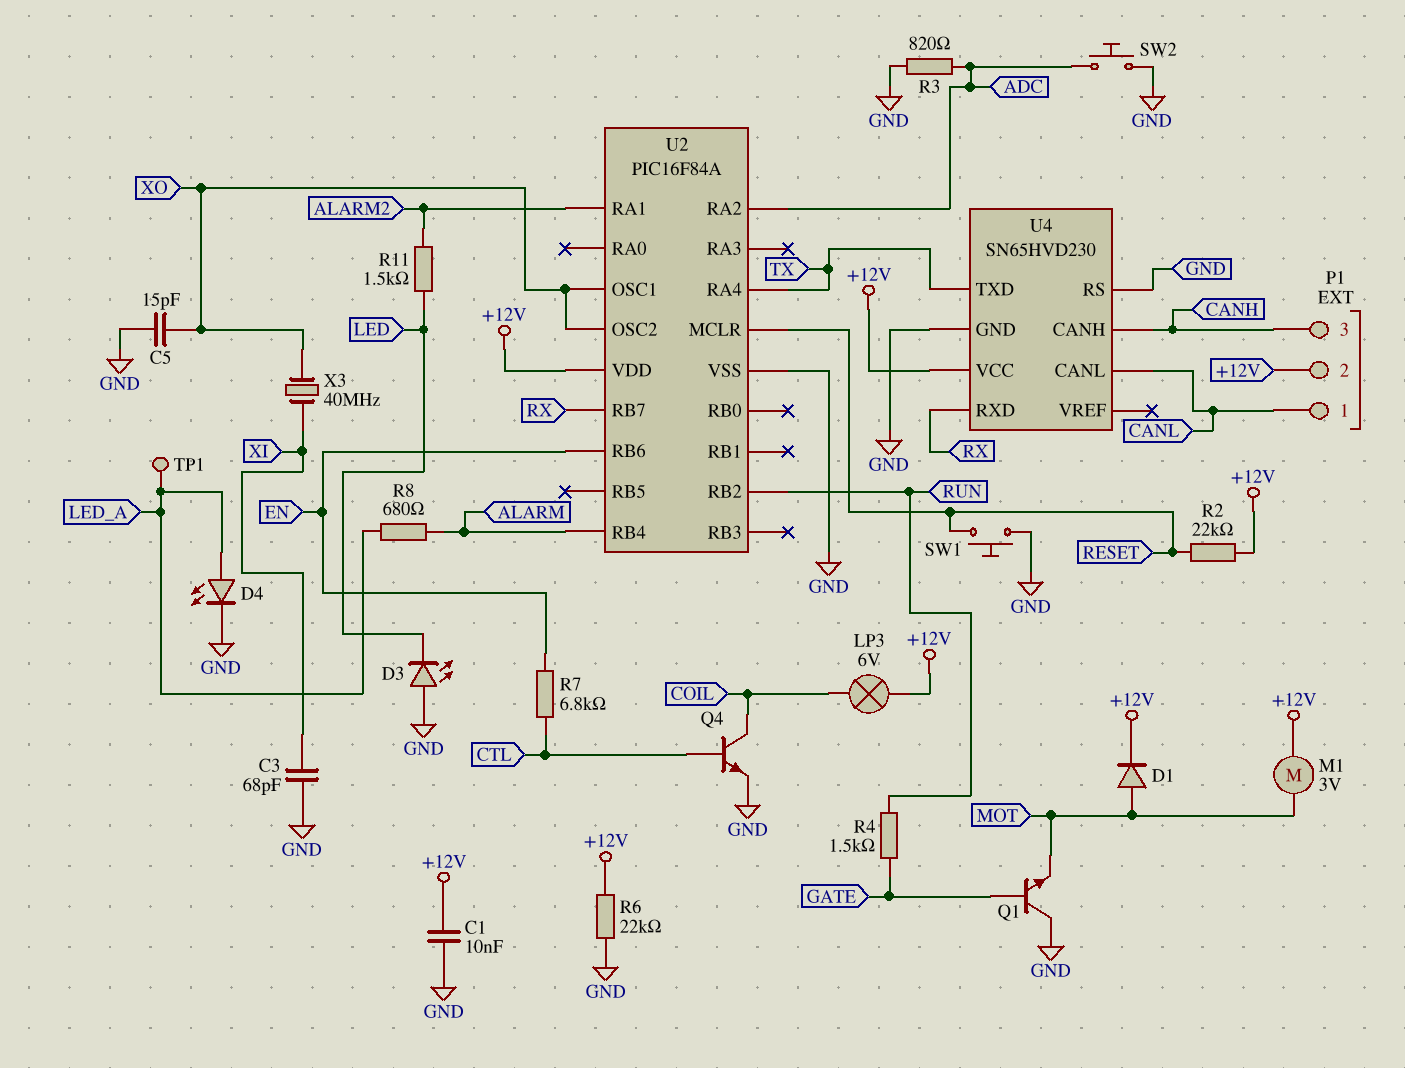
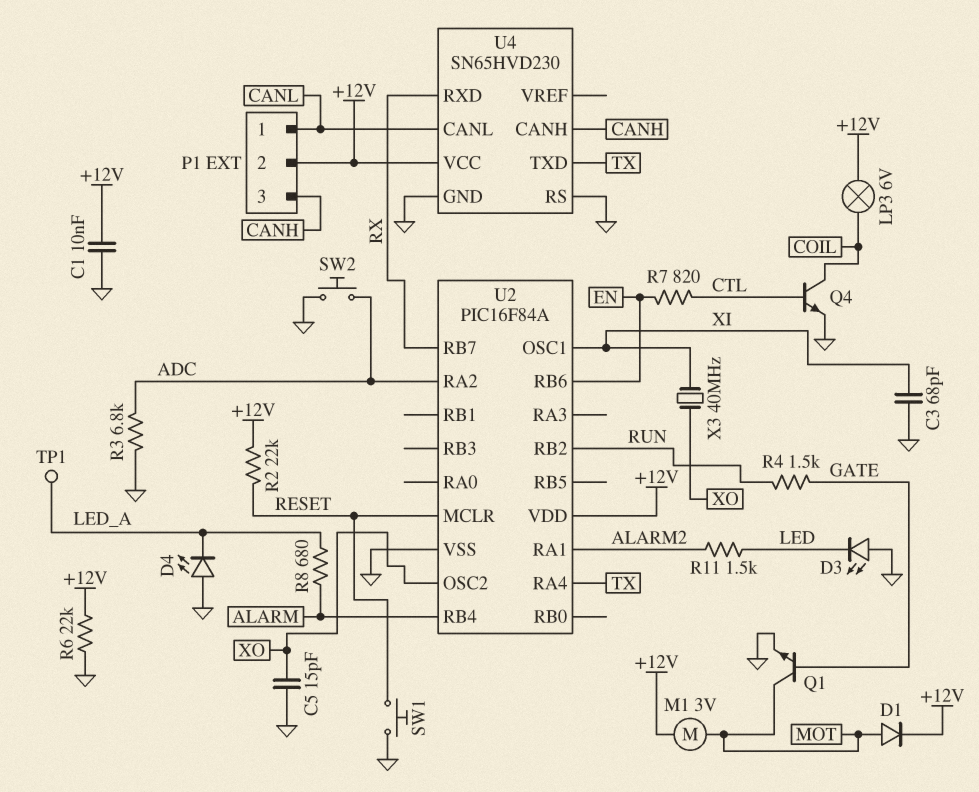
D4: LED (A LED_A, K GND) -> LED (A GND, K LED_A)
Q1: NPN (B GATE, C GND, E MOT) -> NPN (B GATE, C MOT, E GND)
R3: 820 (ADC, GND) -> 6.8k (ADC, GND)
R7: 6.8k (CTL, EN) -> 820 (CTL, EN)
U2 pin OSC1: XO -> XI

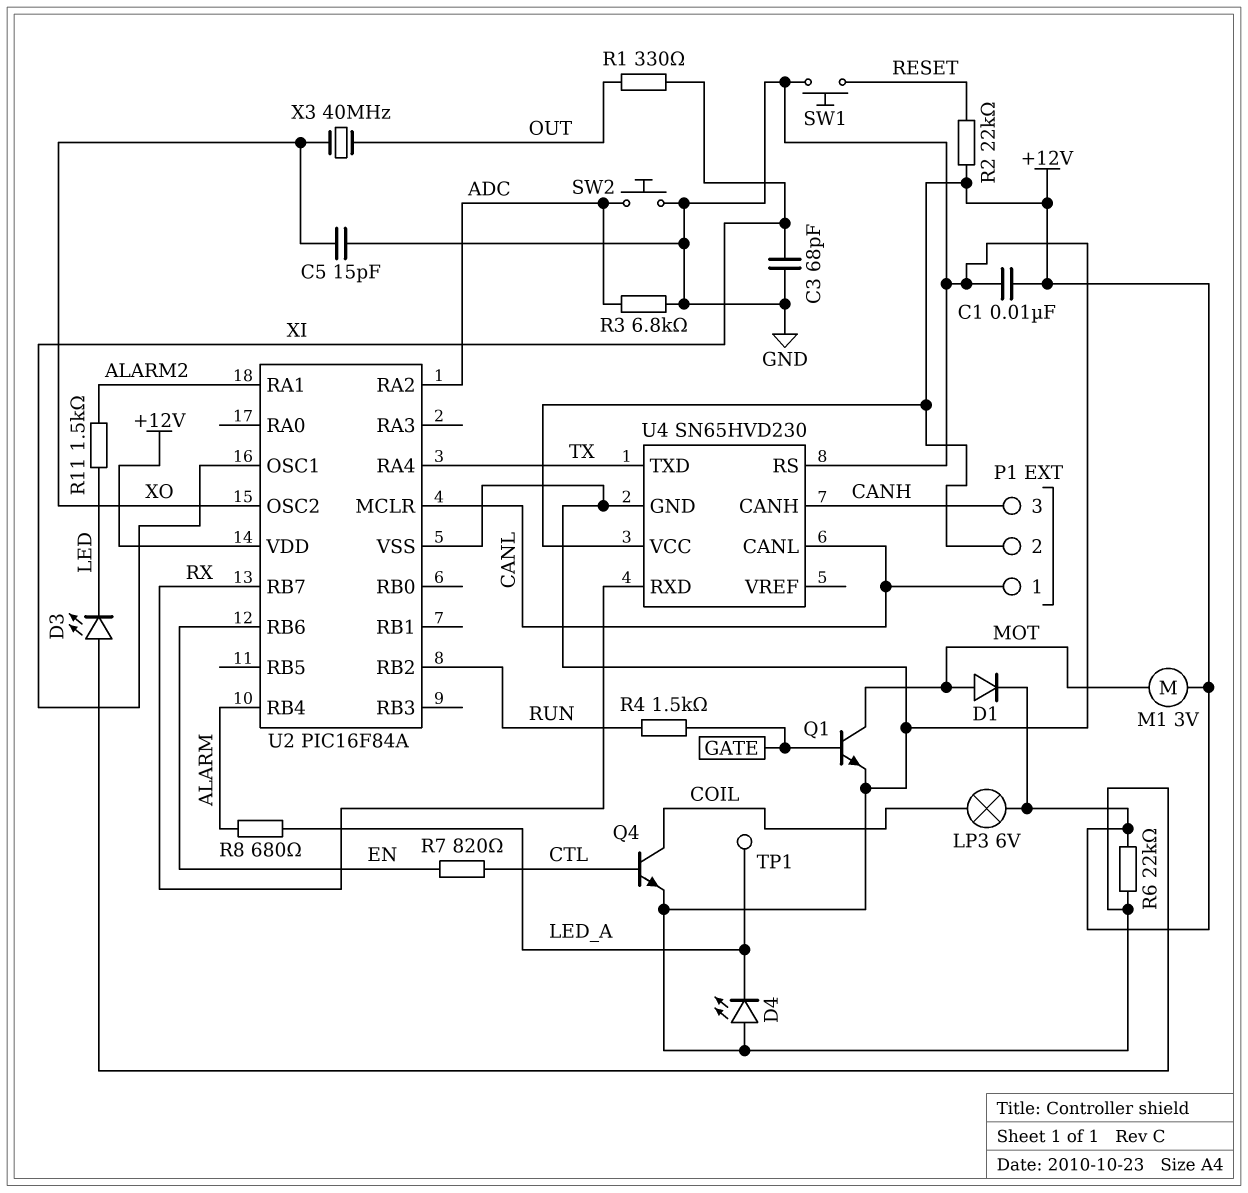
R1: none -> 330 (OUT, XI)
U2 pin MCLR: RESET -> CANL
X3: 40MHz (XI, XO) -> 40MHz (OUT, XO)

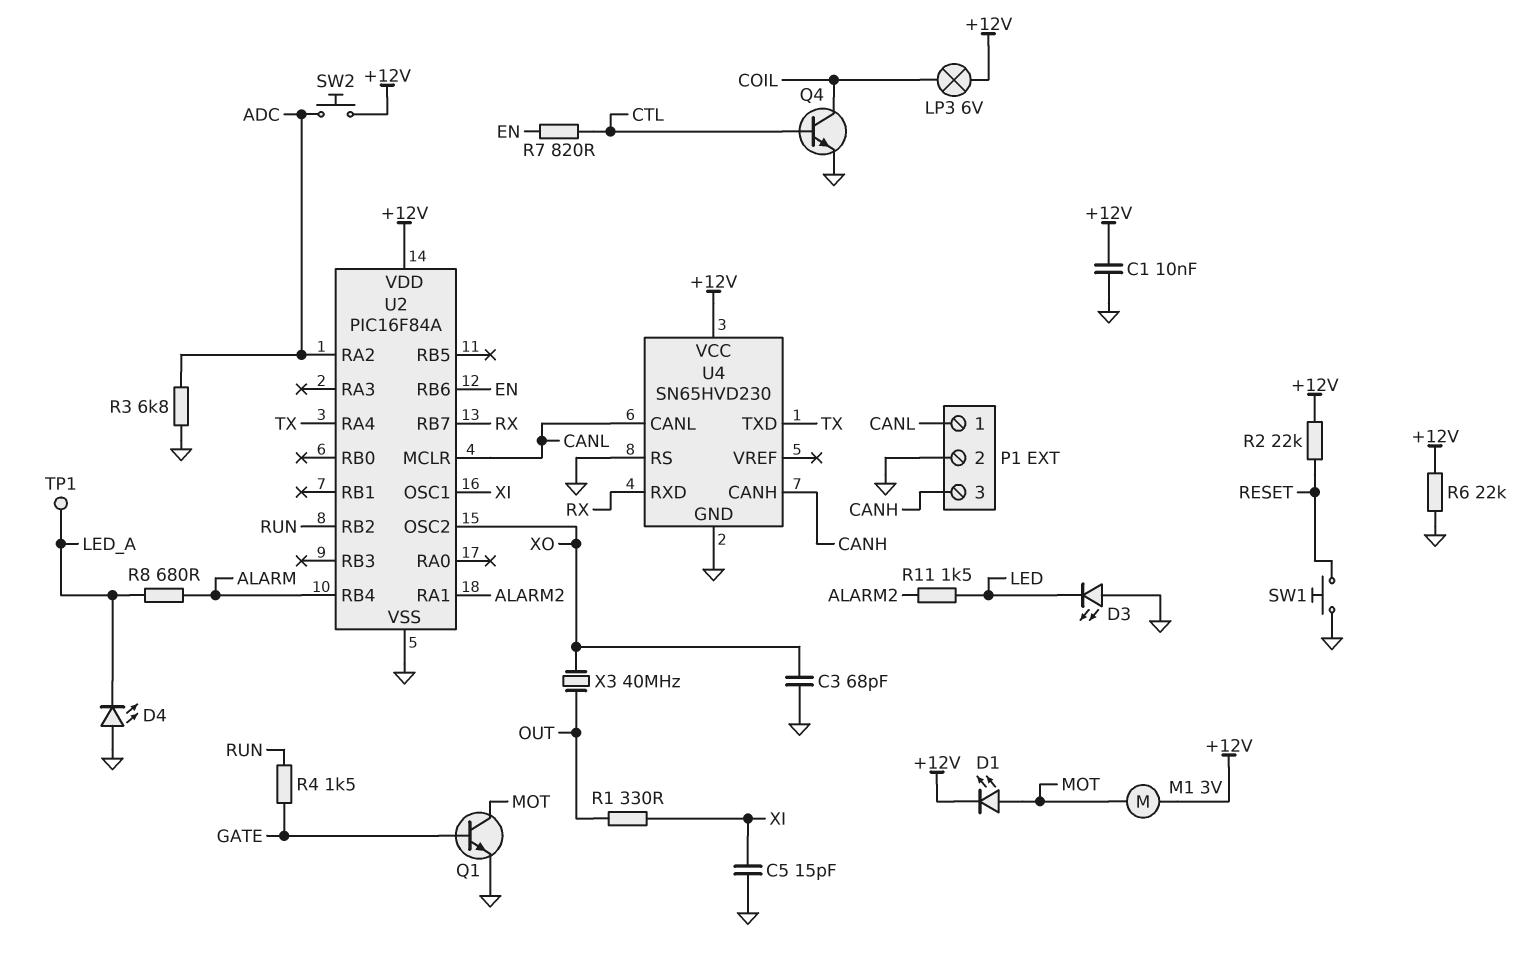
C3: 68pF (GND, XI) -> 68pF (GND, XO)
C5: 15pF (GND, XO) -> 15pF (GND, XI)
D1: diode (A MOT, K +12V) -> LED (A MOT, K +12V)
P1 pin 2: +12V -> GND
SW2: button (ADC, GND) -> button (+12V, ADC)

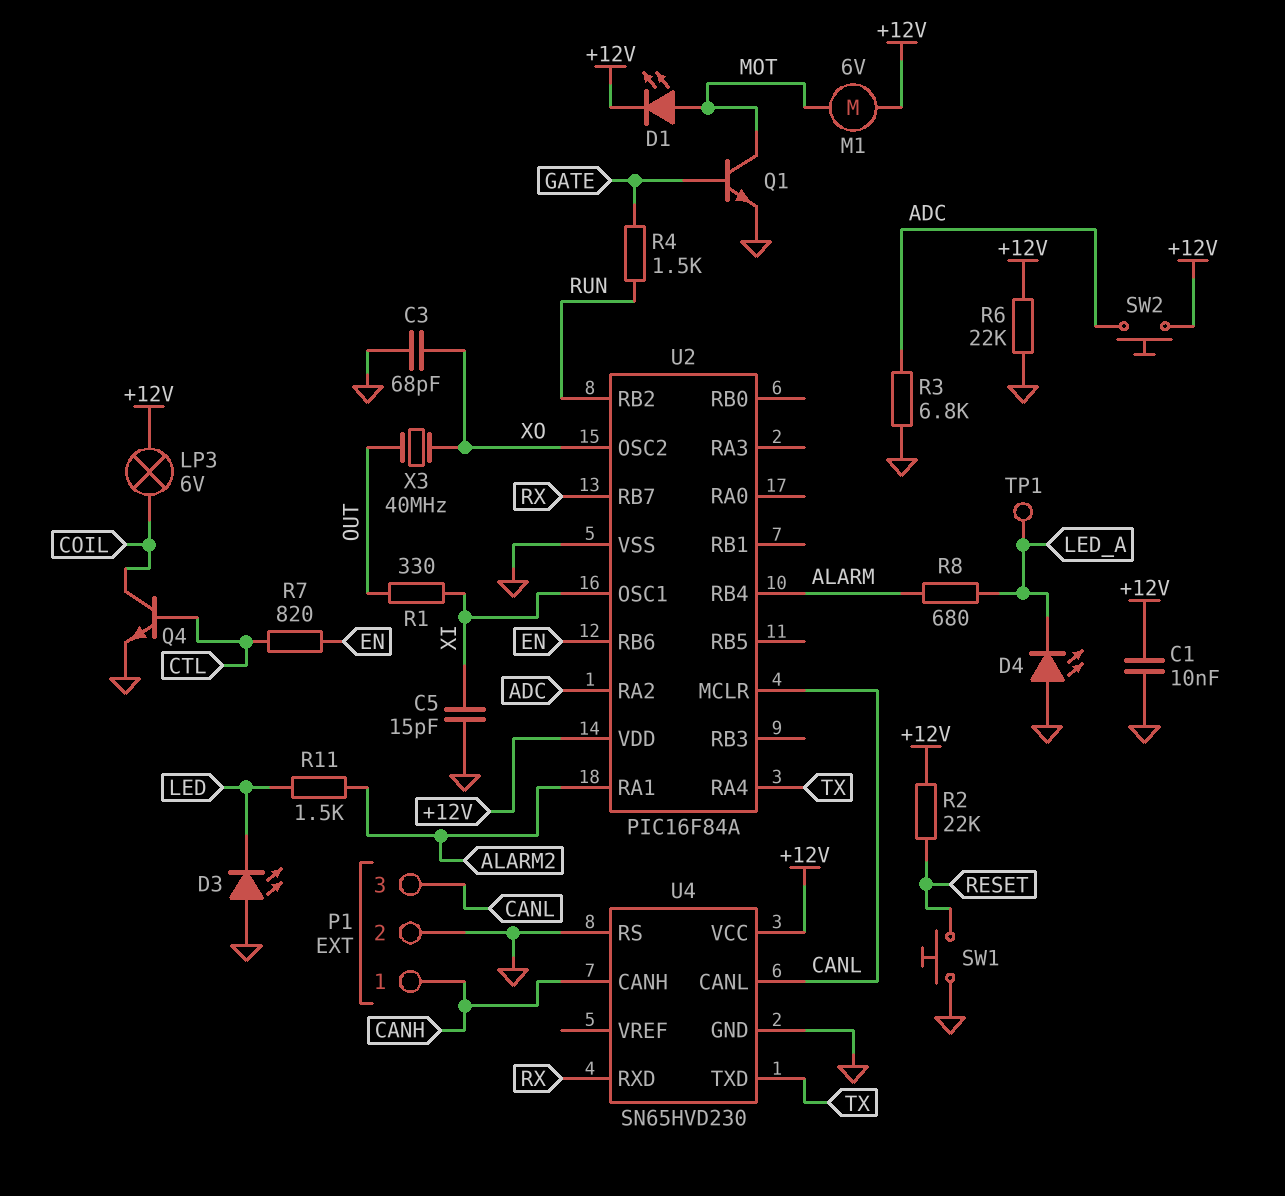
M1: motor 3V (+12V, MOT) -> motor 6V (+12V, MOT)
P1 pin 1: CANL -> CANH
P1 pin 3: CANH -> CANL

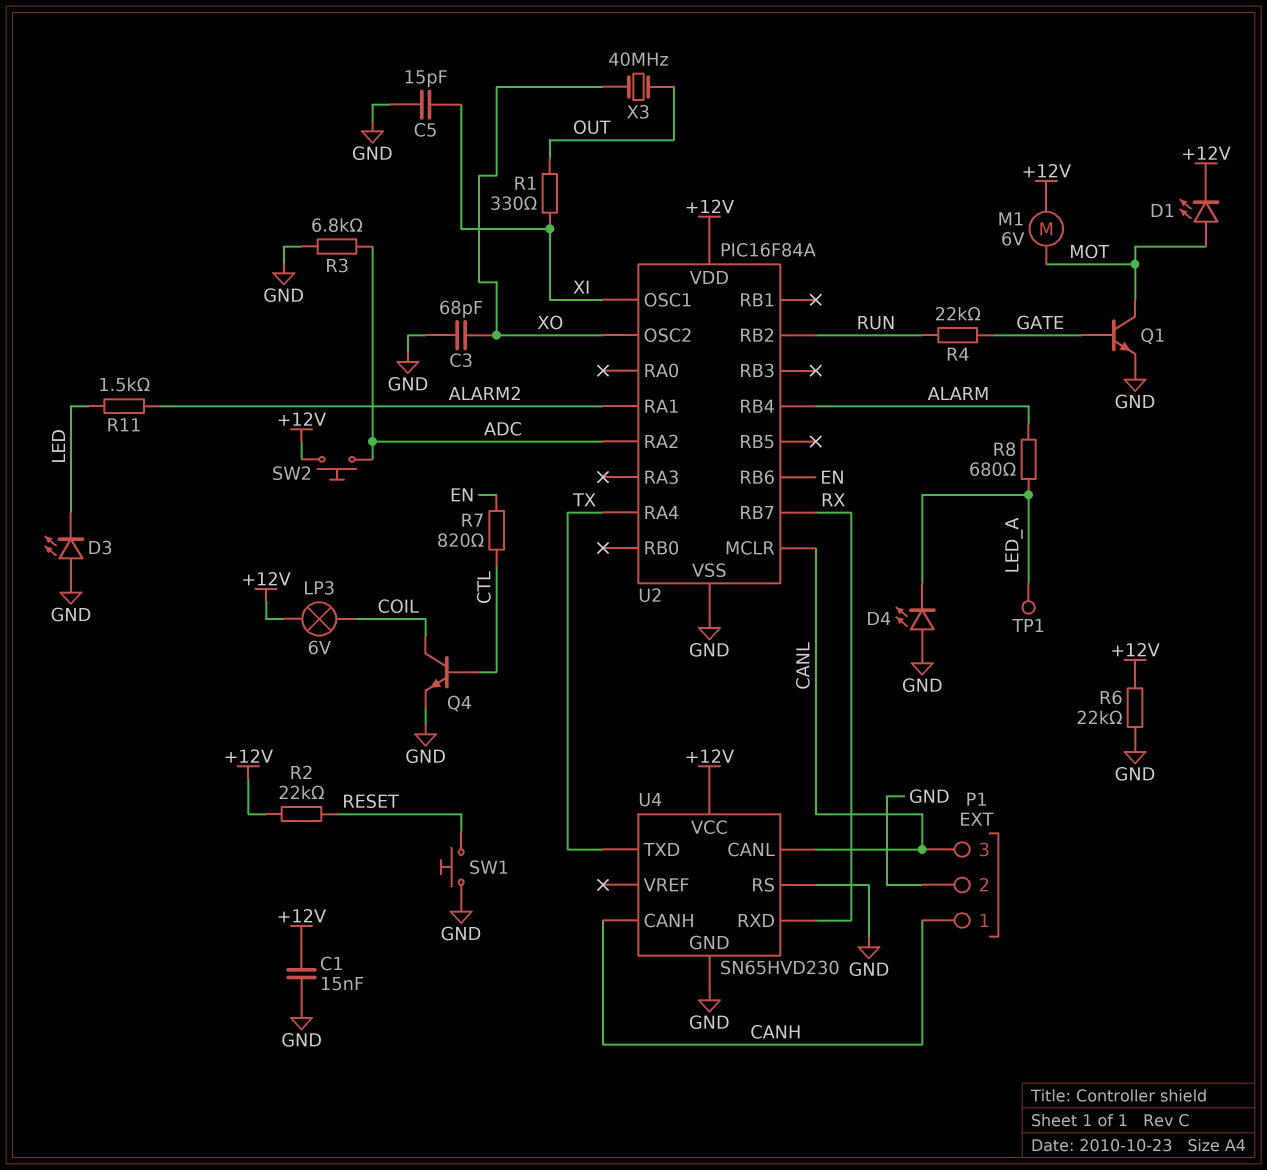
C1: 10nF (+12V, GND) -> 15nF (+12V, GND)
R4: 1.5k (GATE, RUN) -> 22k (GATE, RUN)

